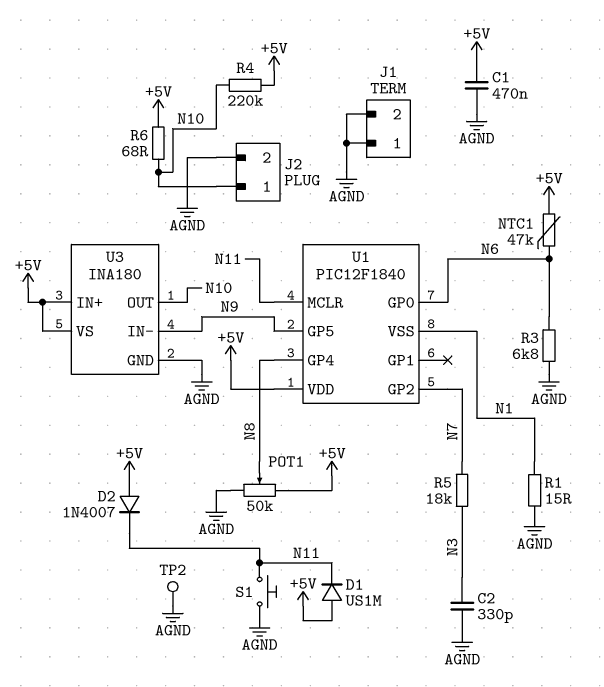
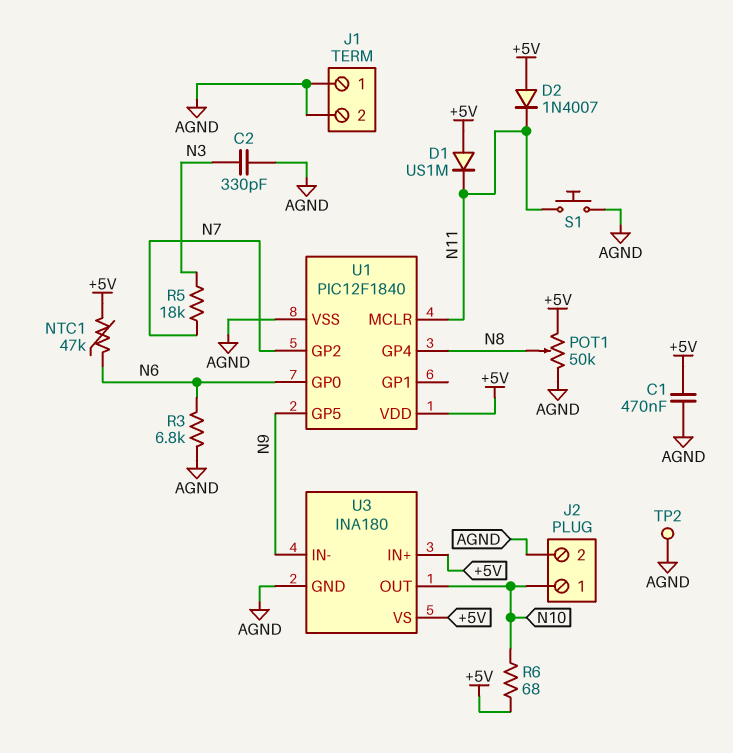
R1: 15 (AGND, N1) -> none
R4: 220k (+5V, N10) -> none
U1 pin VSS: N1 -> AGND

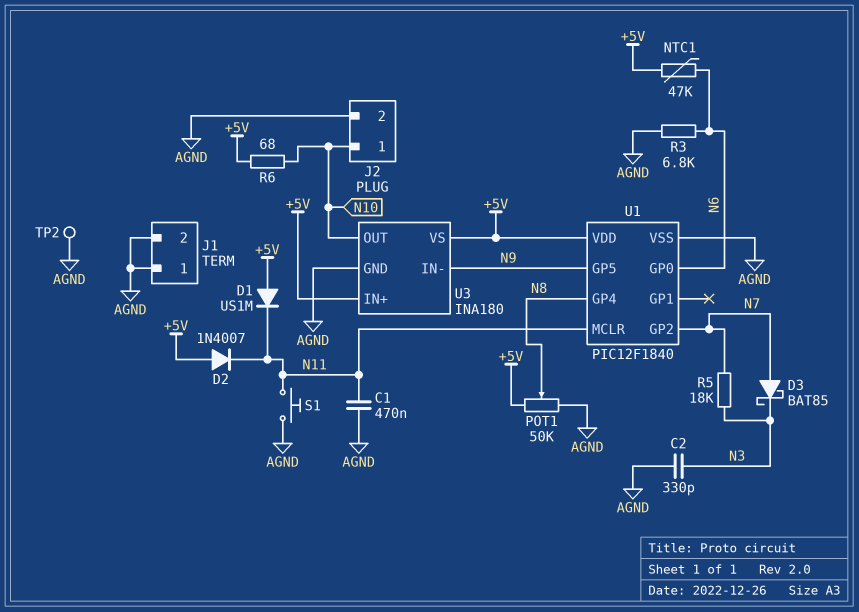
C1: 470nF (+5V, AGND) -> 470nF (AGND, N11)
D3: none -> schottky BAT85 (A N7, K N3)

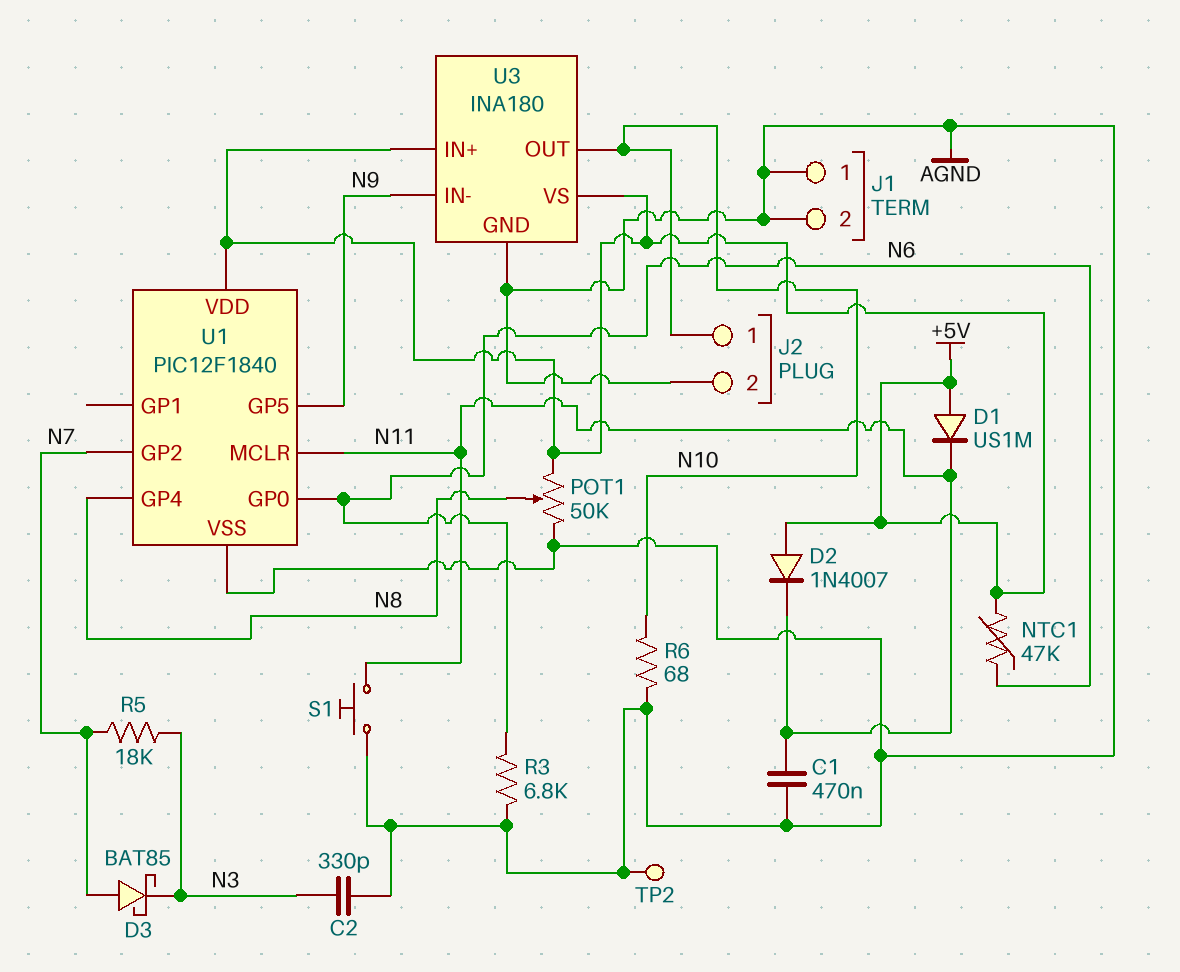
R6: 68 (+5V, N10) -> 68 (AGND, N10)

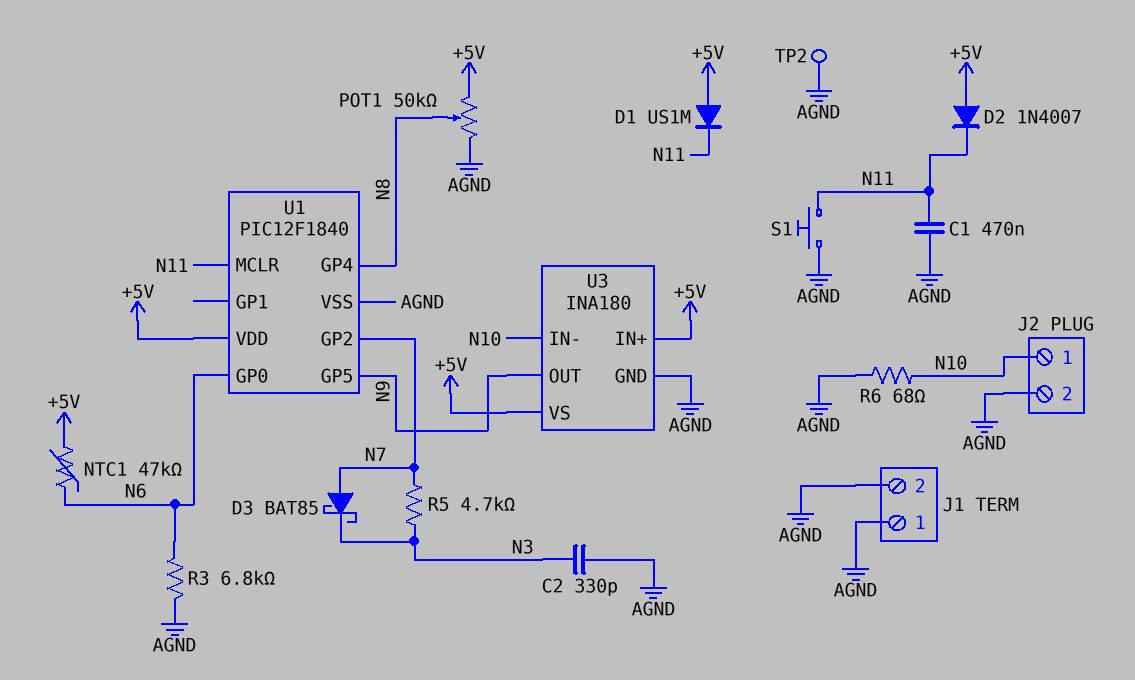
R5: 18k (N3, N7) -> 4.7k (N3, N7)
U3 pin IN-: N9 -> N10
U3 pin OUT: N10 -> N9

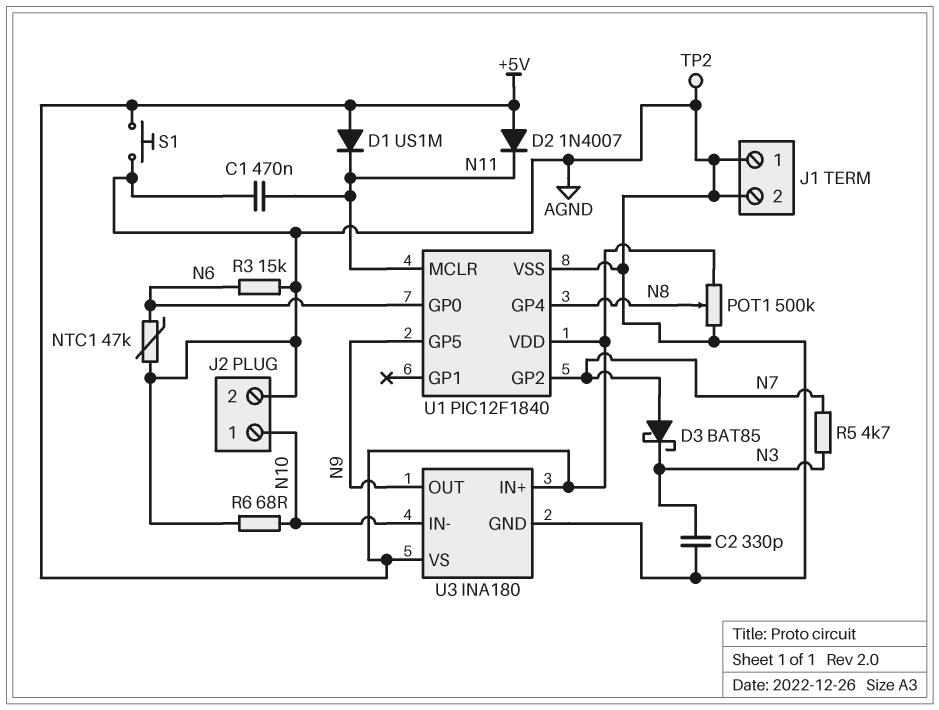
NTC1: 47k (+5V, N6) -> 47k (AGND, N6)
POT1: 50k (+5V, AGND, wiper N8) -> 500k (+5V, AGND, wiper N8)
R3: 6.8k (AGND, N6) -> 15k (AGND, N6)
S1: button (AGND, N11) -> button (+5V, AGND)

